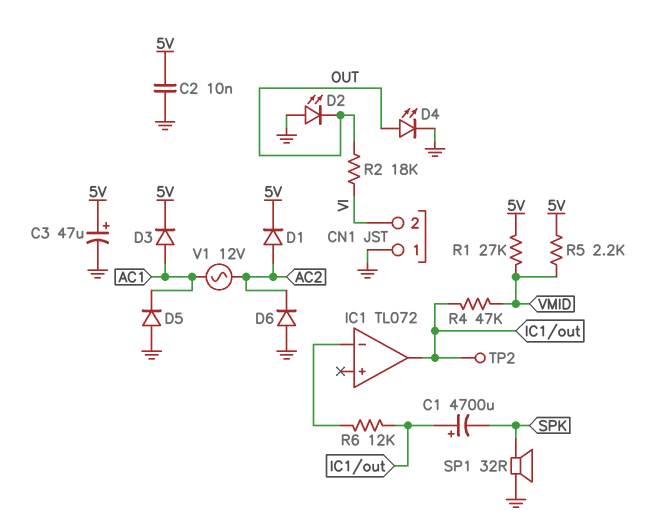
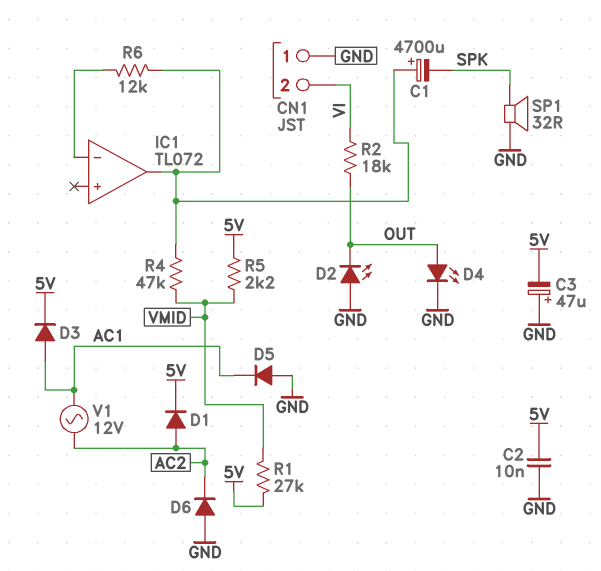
C3: 47uF (plus 5V, minus GND) -> 47uF (plus GND, minus 5V)
TP2: test point (IC1/out) -> none

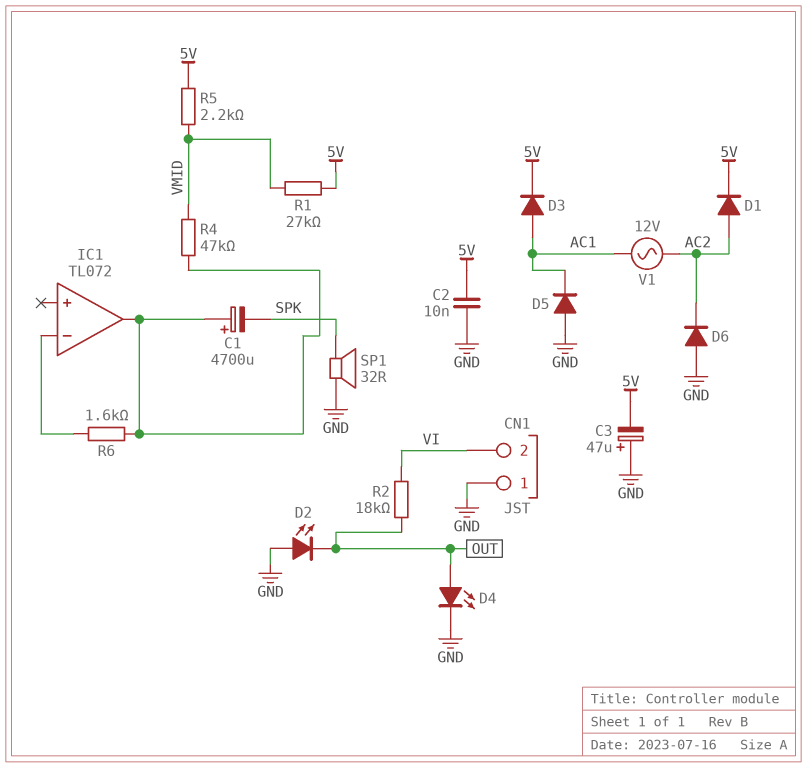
R6: 12k (IC1/in-, IC1/out) -> 1.6k (IC1/in-, IC1/out)

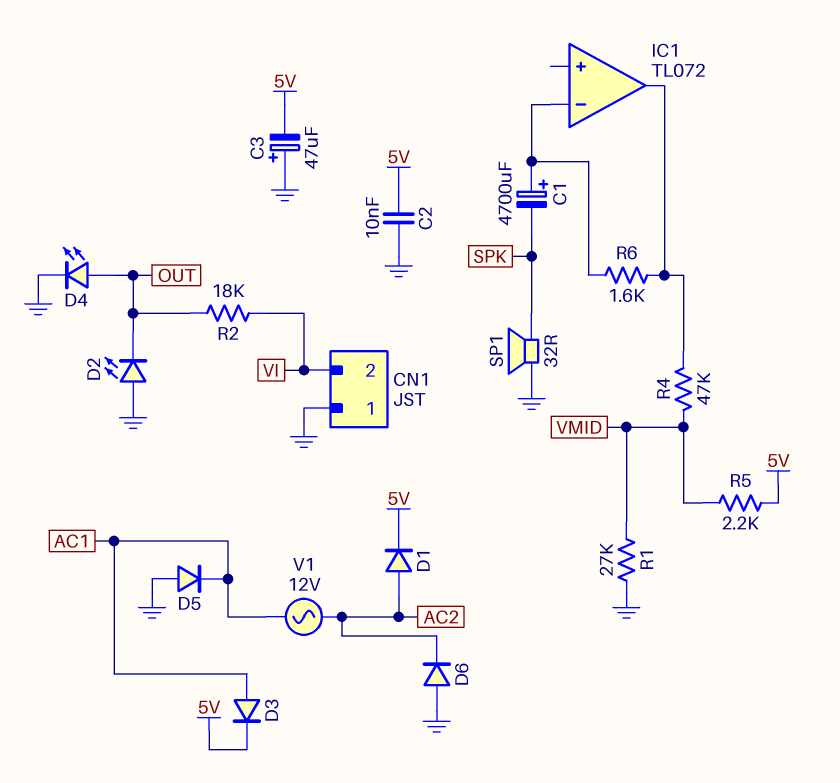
C1: 4700uF (plus IC1/out, minus SPK) -> 4700uF (plus IC1/in-, minus SPK)
R1: 27k (5V, VMID) -> 27k (GND, VMID)

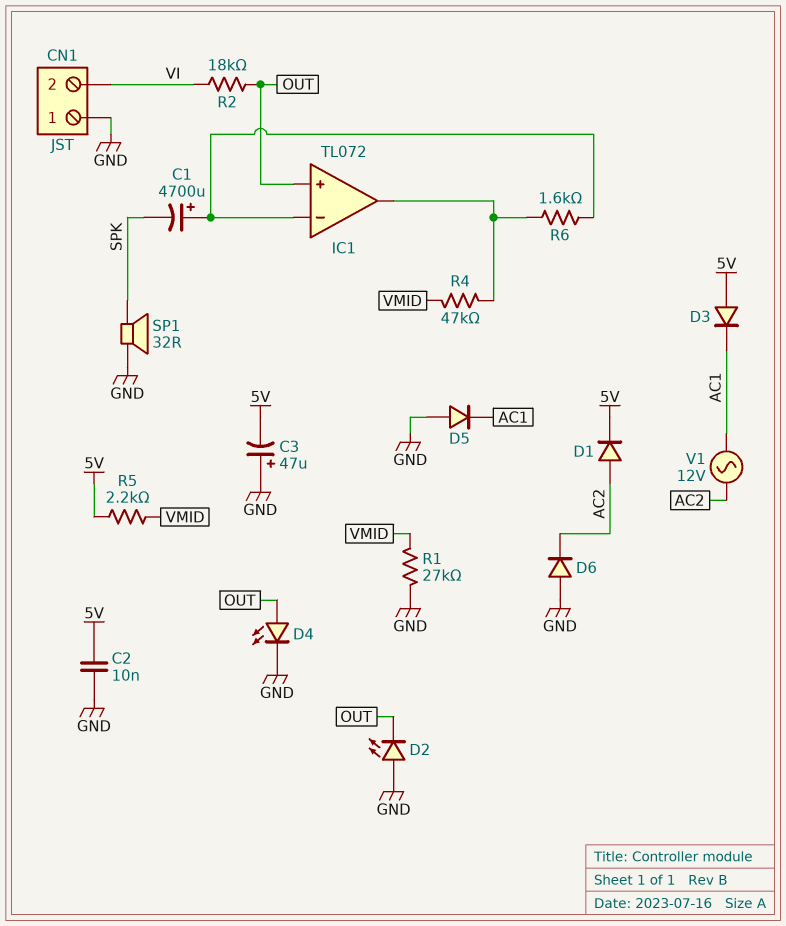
D3: diode (A AC1, K 5V) -> diode (A 5V, K AC1)
IC1 pin in+: none -> OUT

